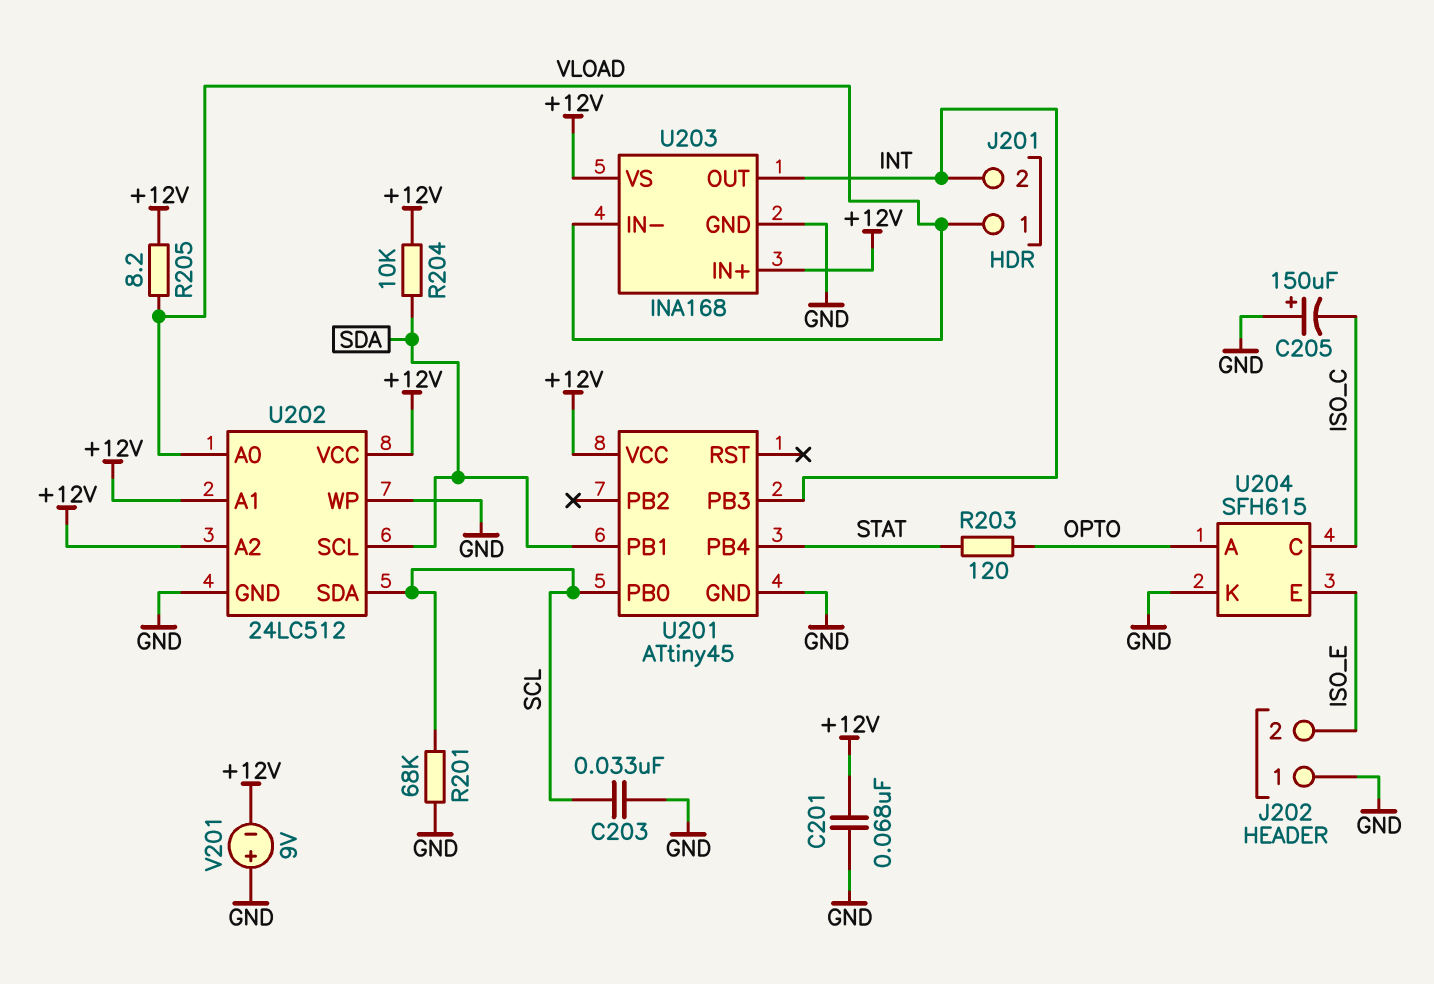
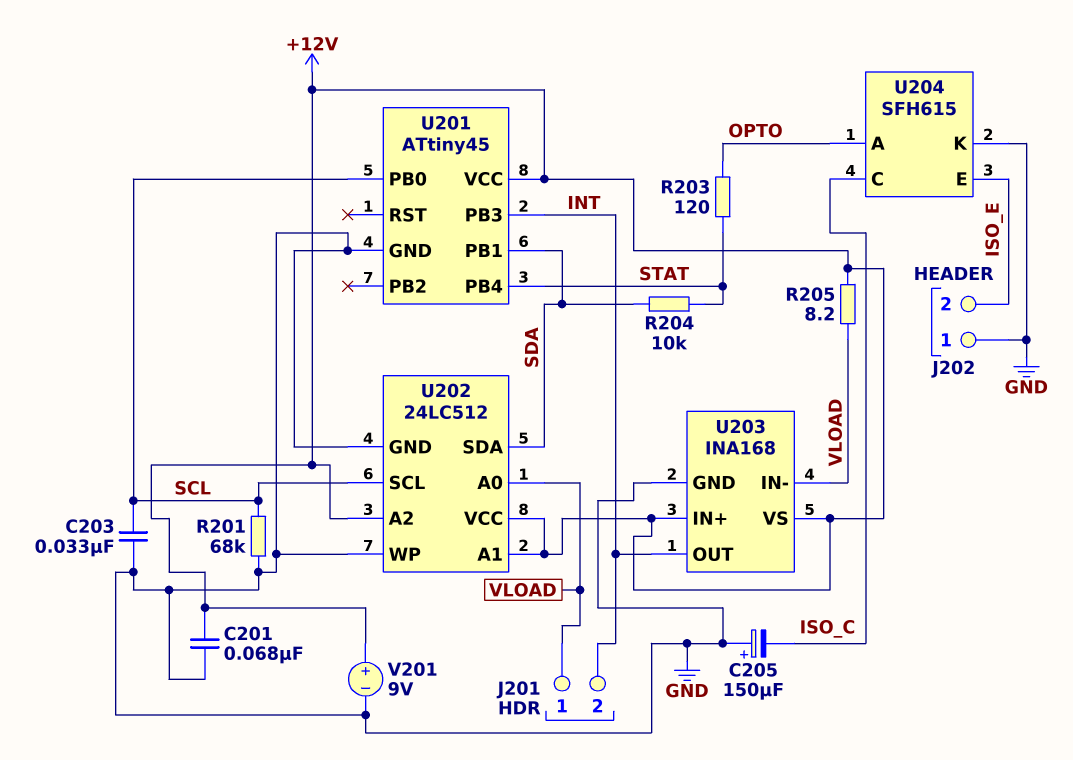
R204: 10k (+12V, SDA) -> 10k (SDA, STAT)
U202 pin SCL: SDA -> SCL
U202 pin SDA: SCL -> SDA
V201: 9V (plus GND, minus +12V) -> 9V (plus +12V, minus GND)

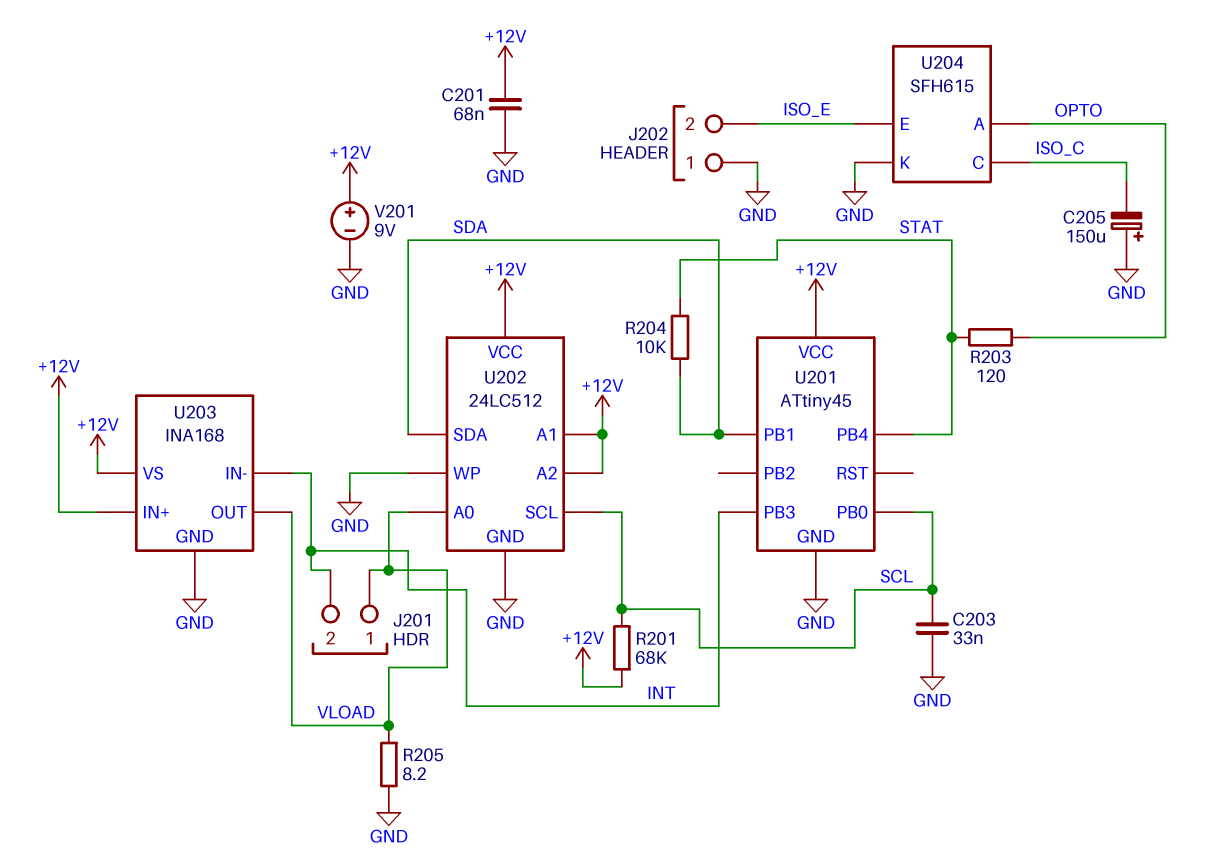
R201: 68k (GND, SCL) -> 68k (+12V, SCL)
R205: 8.2 (+12V, VLOAD) -> 8.2 (GND, VLOAD)
U203 pin IN-: VLOAD -> INT
U203 pin OUT: INT -> VLOAD

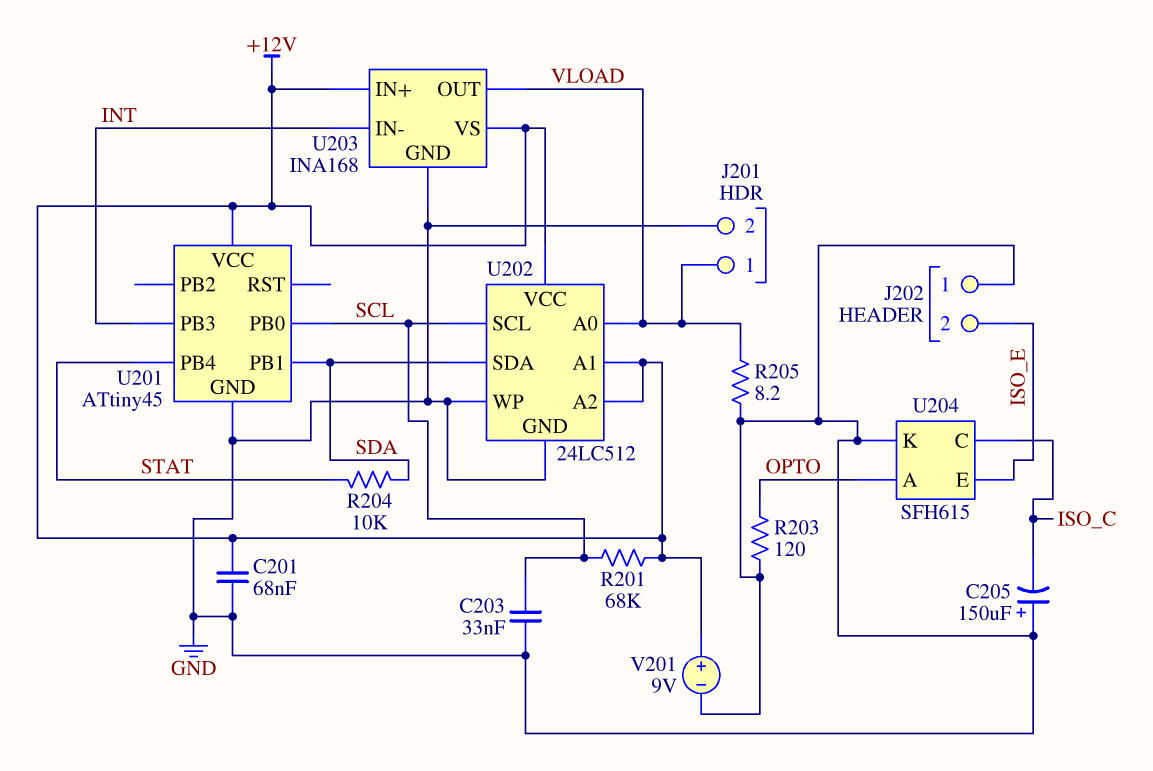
J201 pin 2: INT -> GND
R203: 120 (OPTO, STAT) -> 120 (GND, OPTO)

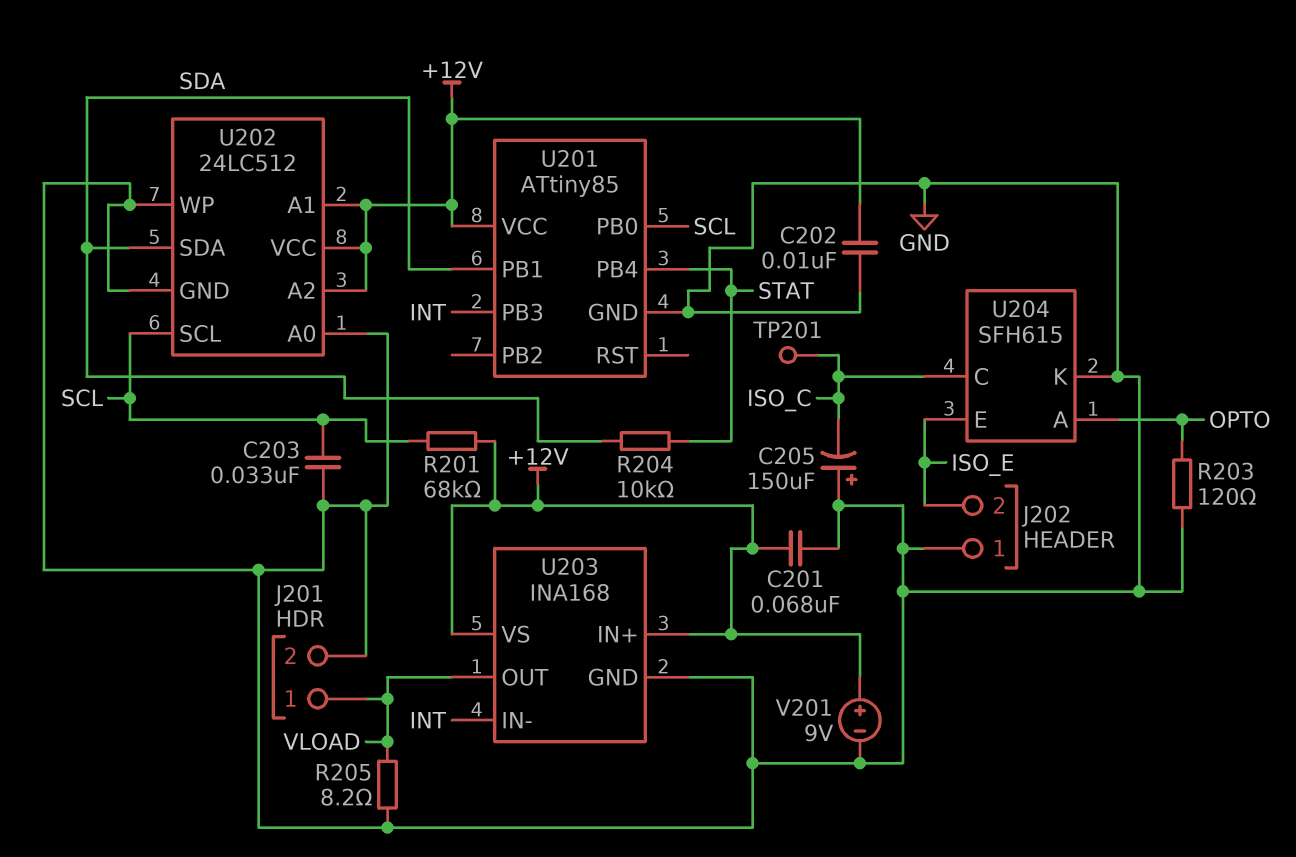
C202: none -> 10nF (+12V, GND)
TP201: none -> test point (ISO_C)
U201: ATtiny45 -> ATtiny85
U202 pin A0: VLOAD -> GND

